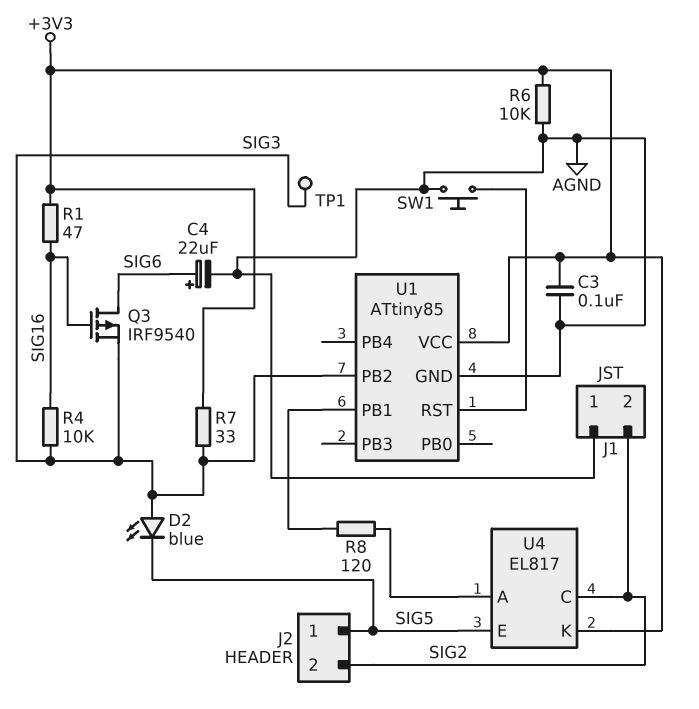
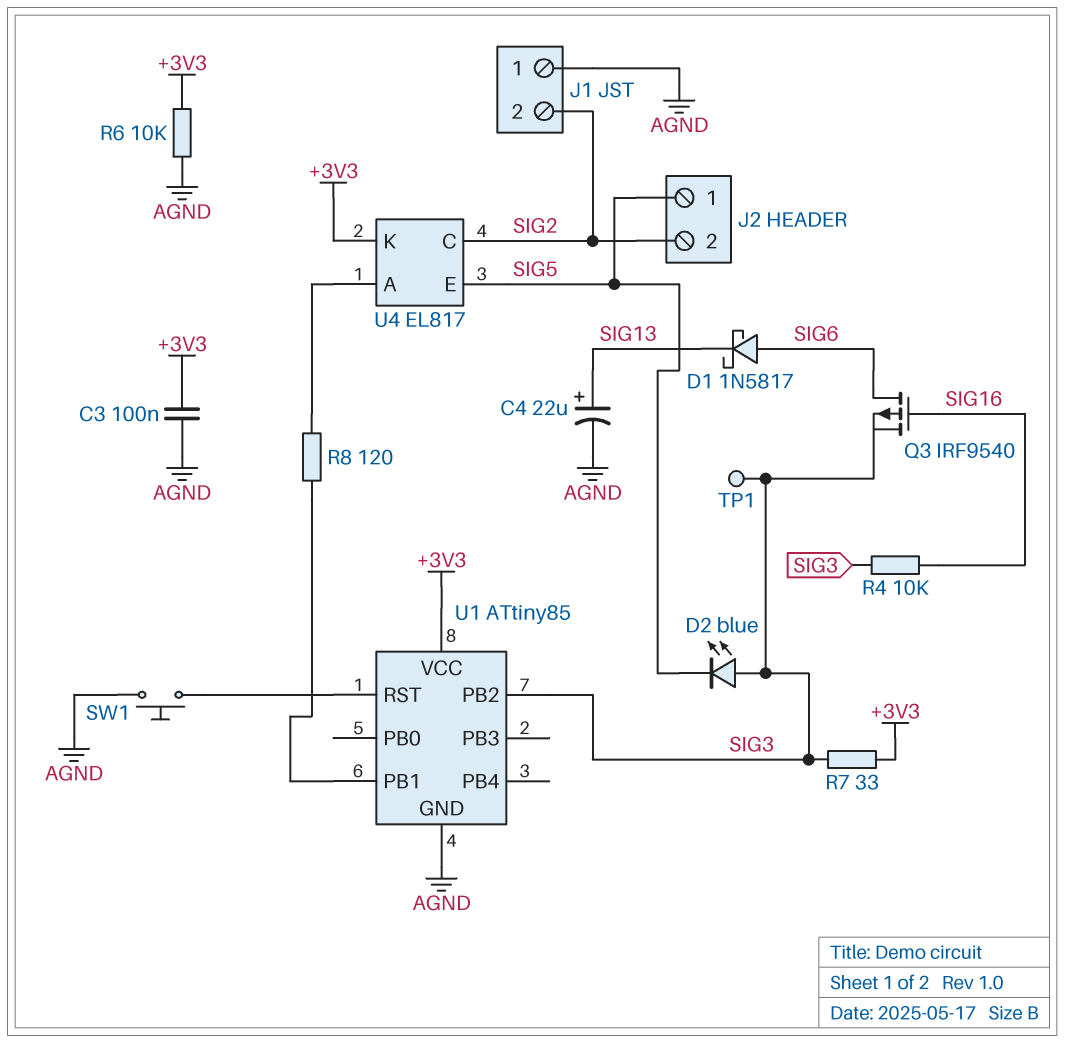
C4: 22uF (plus SIG6, minus AGND) -> 22uF (plus SIG13, minus AGND)
D1: none -> schottky 1N5817 (A SIG6, K SIG13)
R1: 47 (+3V3, SIG16) -> none

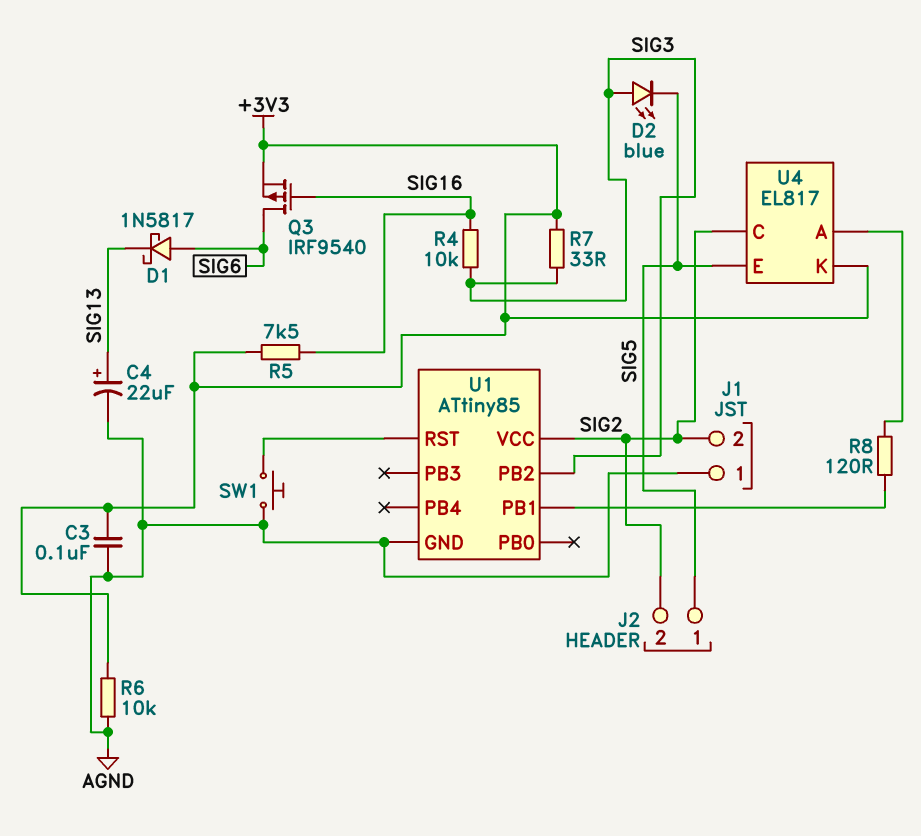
Q3: PMOS IRF9540 (G SIG16, D SIG6, S SIG3) -> PMOS IRF9540 (G SIG16, D SIG6, S +3V3)
R5: none -> 7.5k (+3V3, SIG16)
TP1: test point (SIG3) -> none
U1 pin VCC: +3V3 -> SIG2

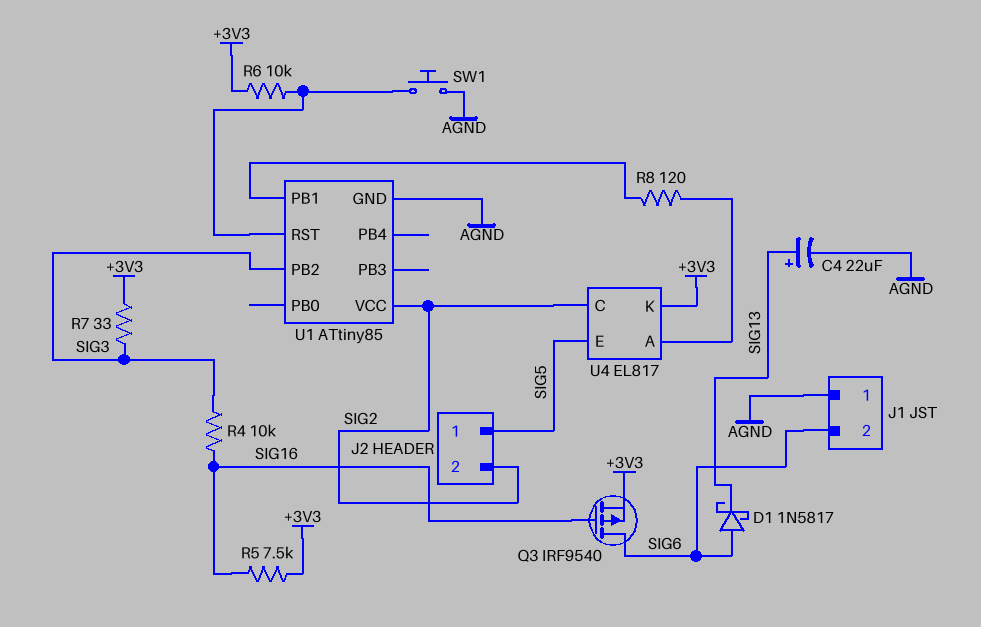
C3: 100nF (+3V3, AGND) -> none
D2: LED blue (A SIG3, K SIG5) -> none
J1 pin 2: SIG2 -> SIG6
R6: 10k (+3V3, AGND) -> 10k (+3V3, U1/RST)

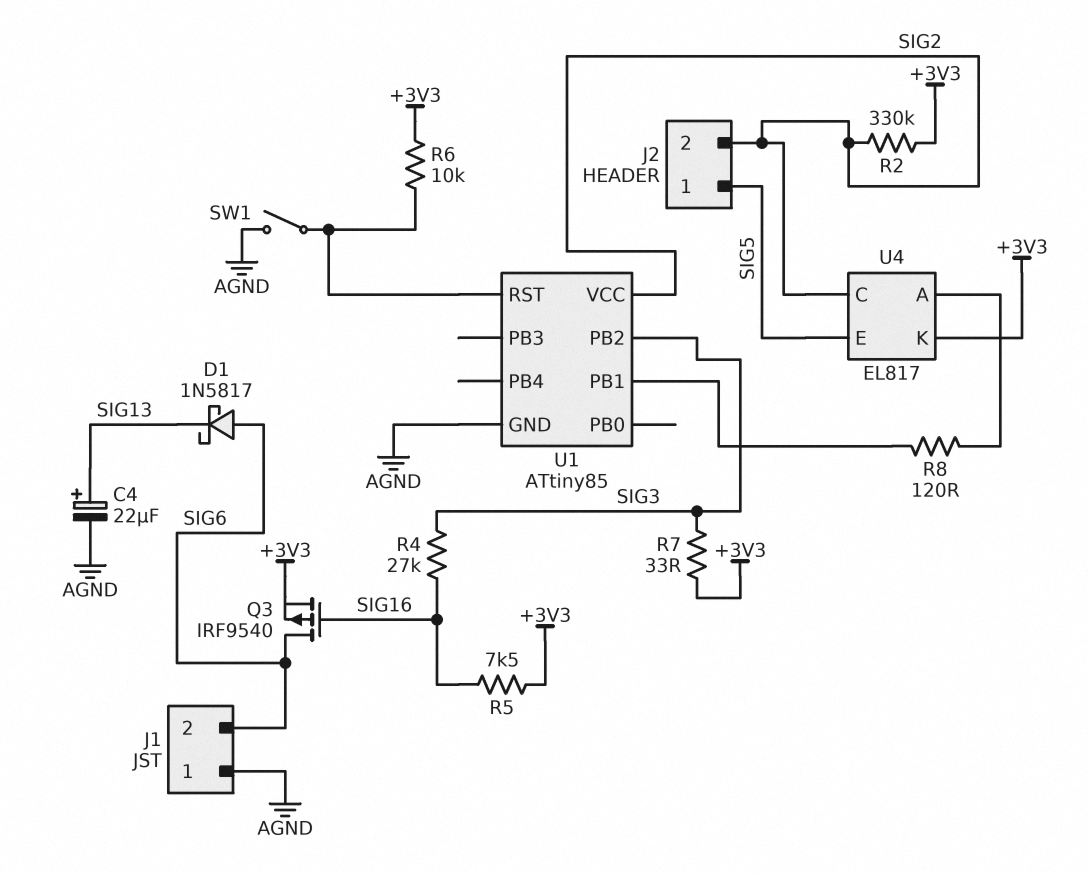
R2: none -> 330k (+3V3, SIG2)
R4: 10k (SIG3, SIG16) -> 27k (SIG3, SIG16)
SW1: button (AGND, U1/RST) -> switch (AGND, U1/RST)

